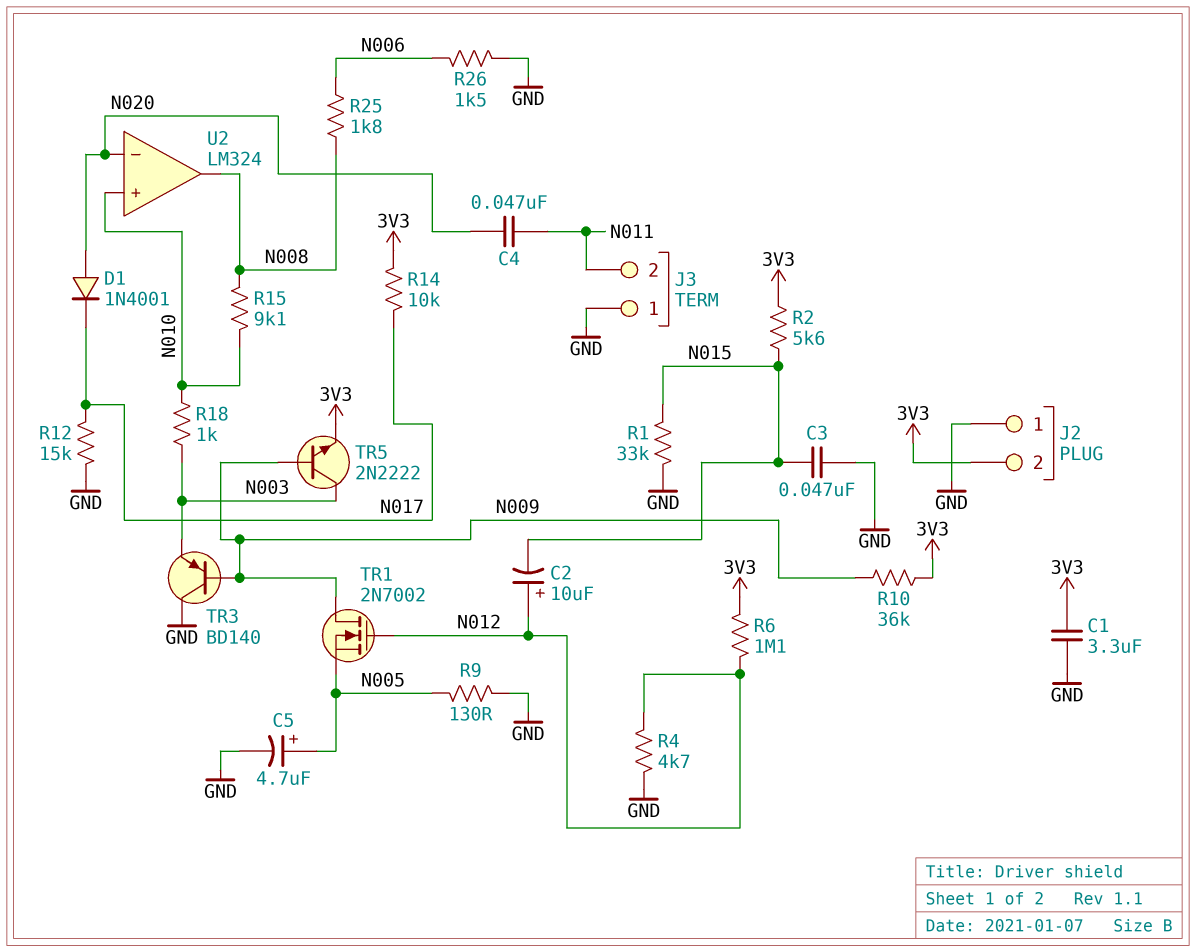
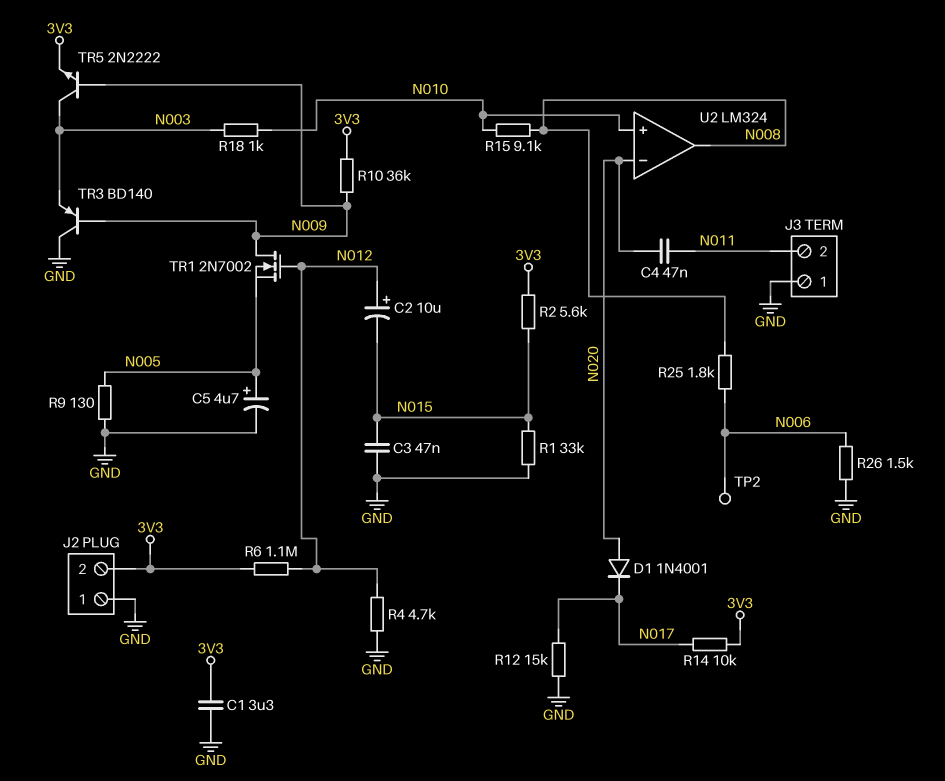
TP2: none -> test point (N006)

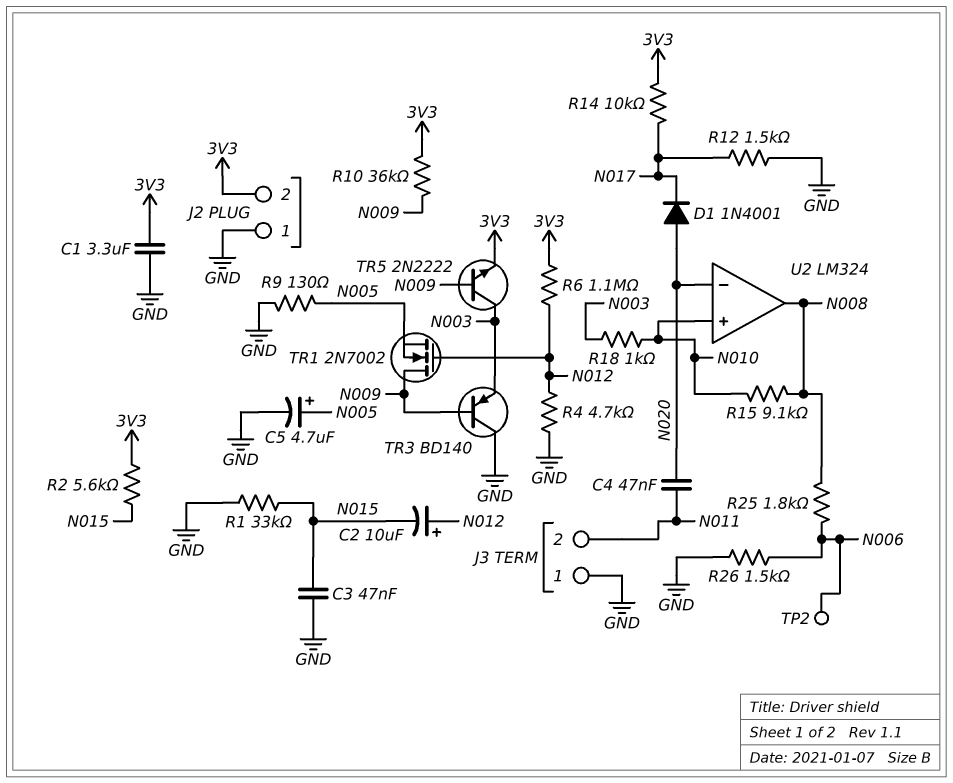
R12: 15k (GND, N017) -> 1.5k (GND, N017)

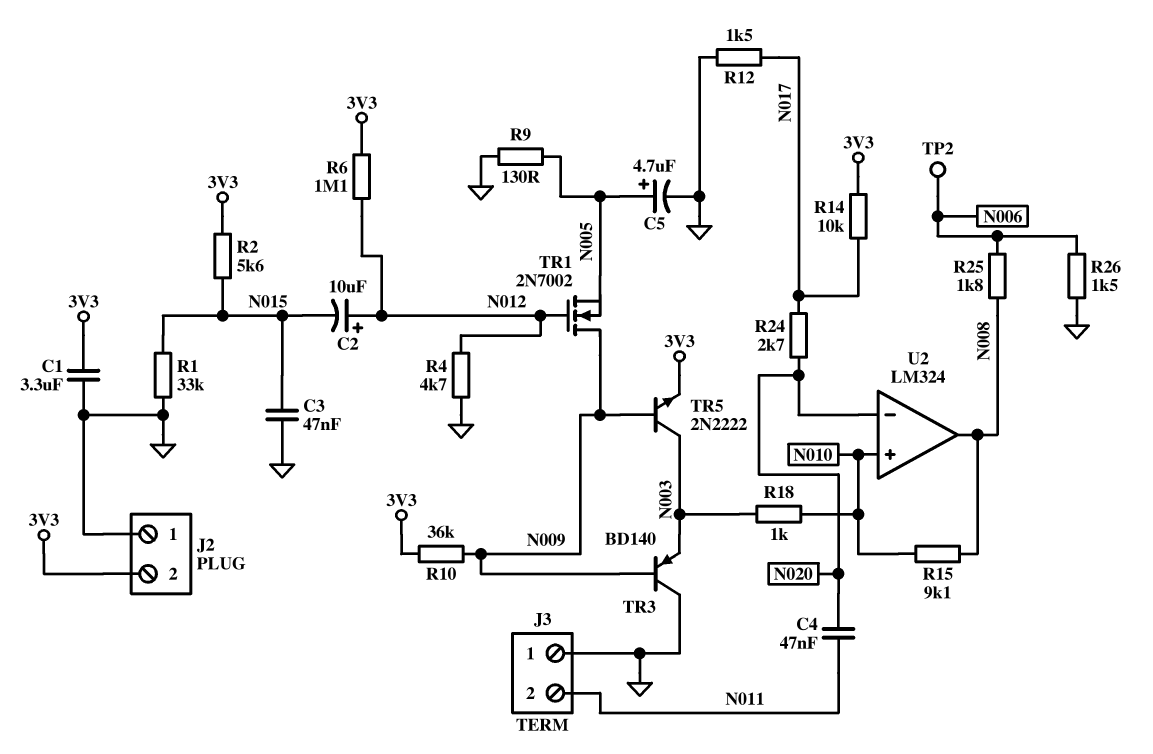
D1: diode 1N4001 (A N020, K N017) -> none
R24: none -> 2.7k (N017, N020)

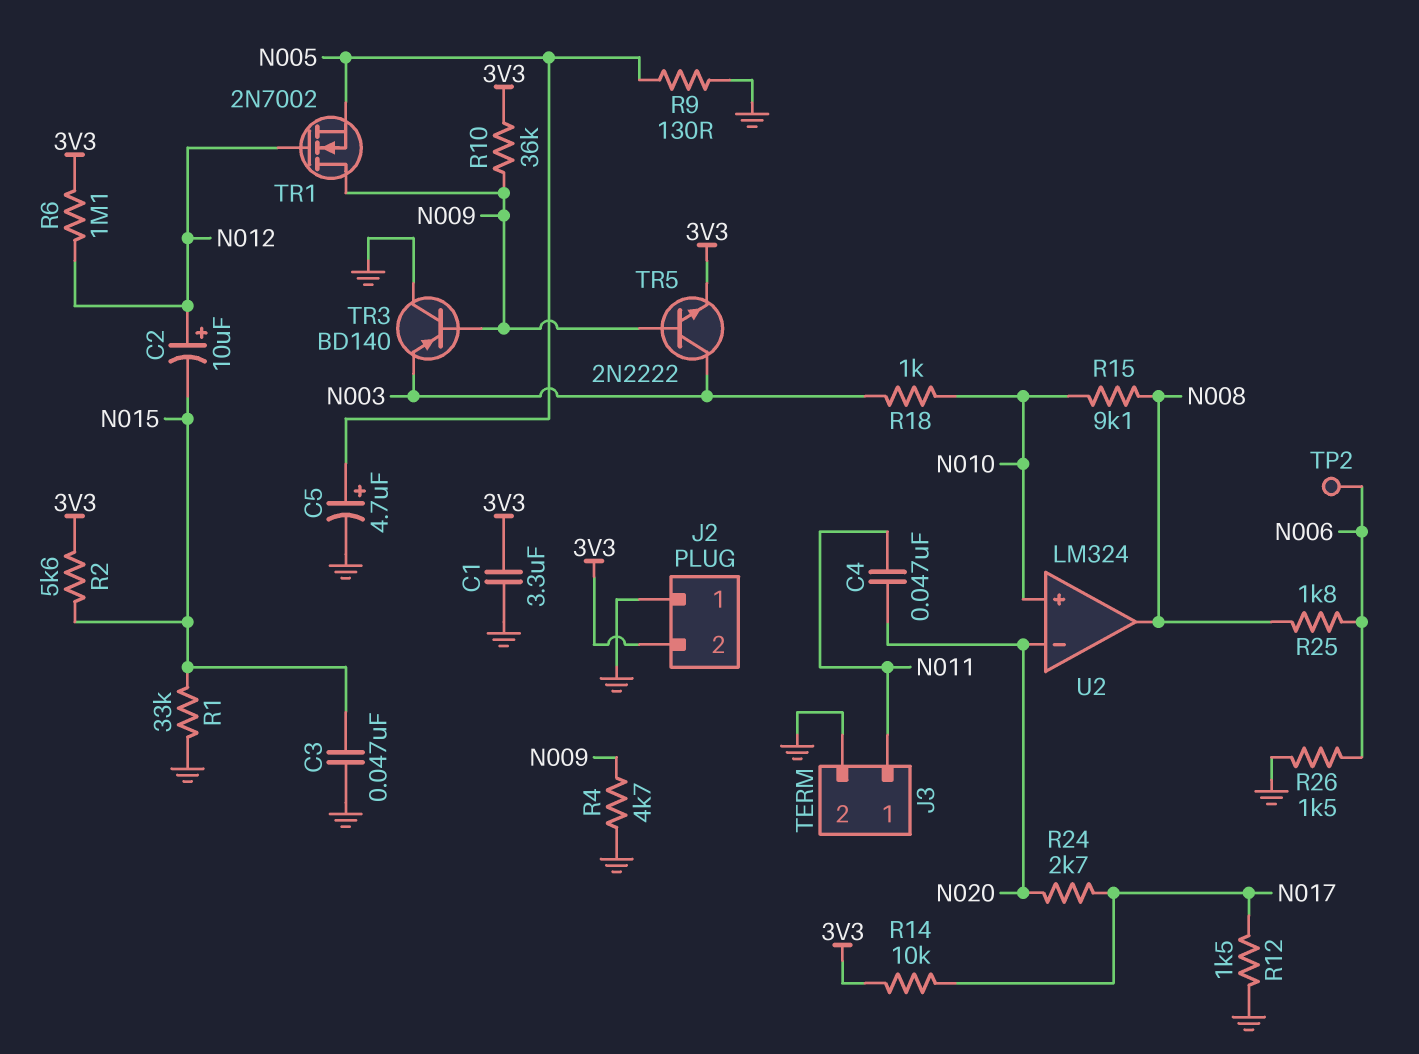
J3 pin 1: GND -> N011
J3 pin 2: N011 -> GND
R4: 4.7k (GND, N012) -> 4.7k (GND, N009)

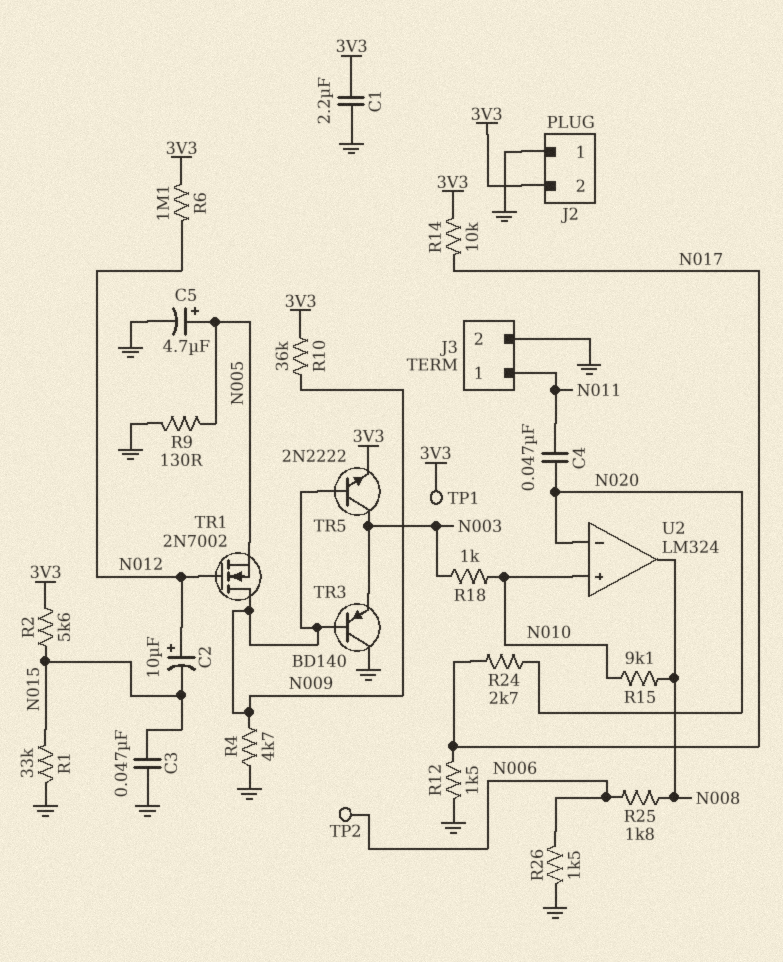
C1: 3.3uF (3V3, GND) -> 2.2uF (3V3, GND)
TP1: none -> test point (3V3)

